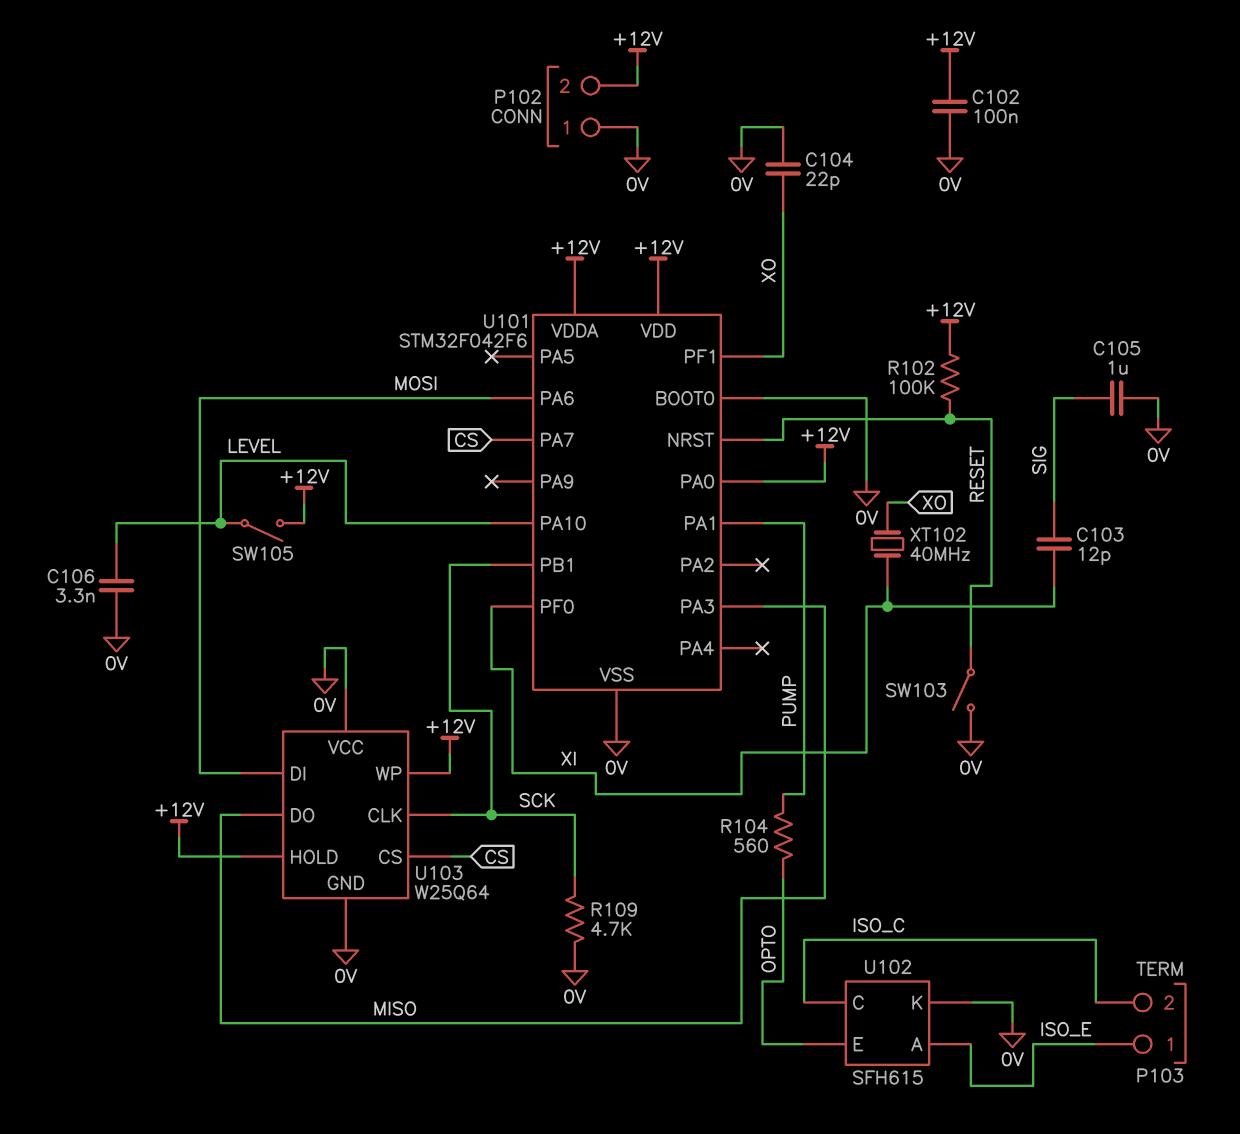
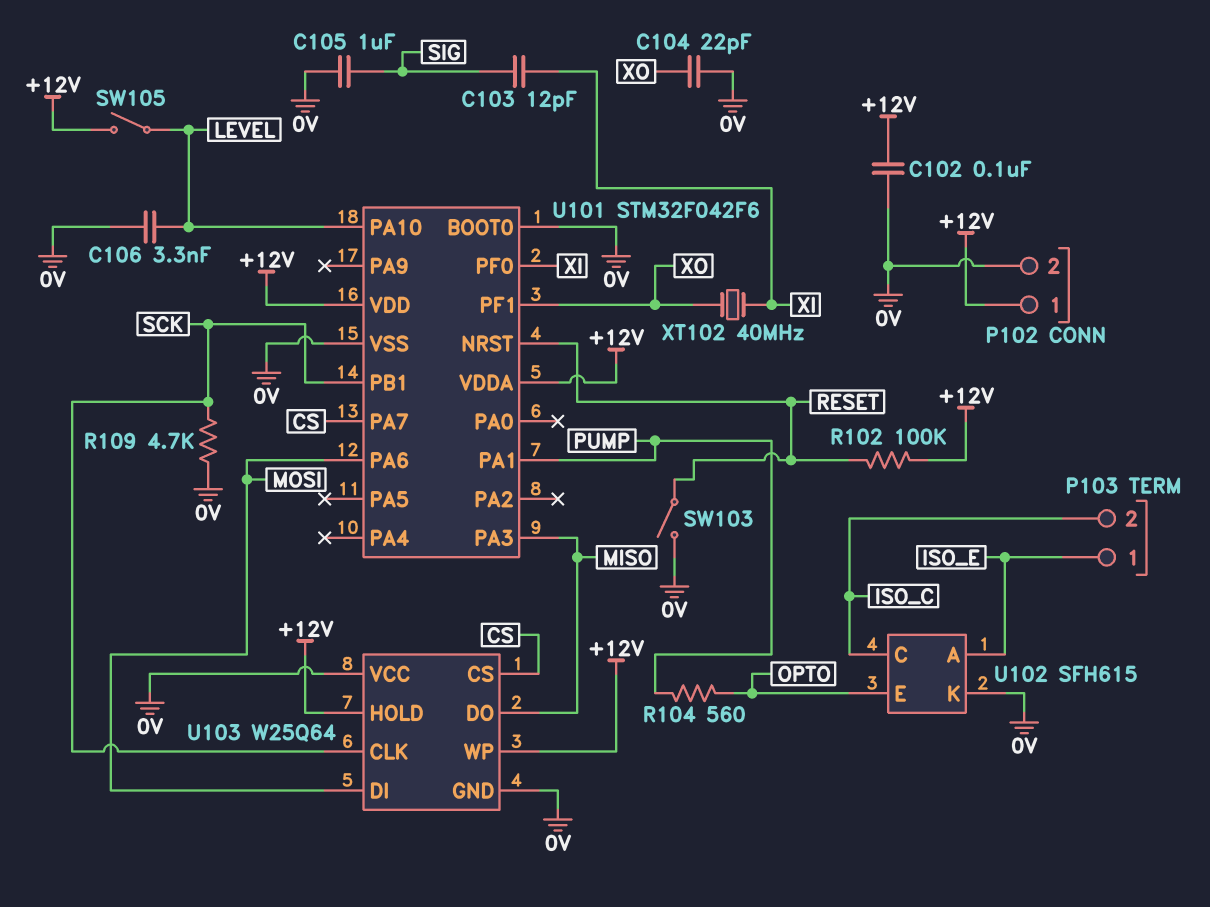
P102 pin 1: 0V -> +12V
P102 pin 2: +12V -> 0V
U101 pin PA0: +12V -> none

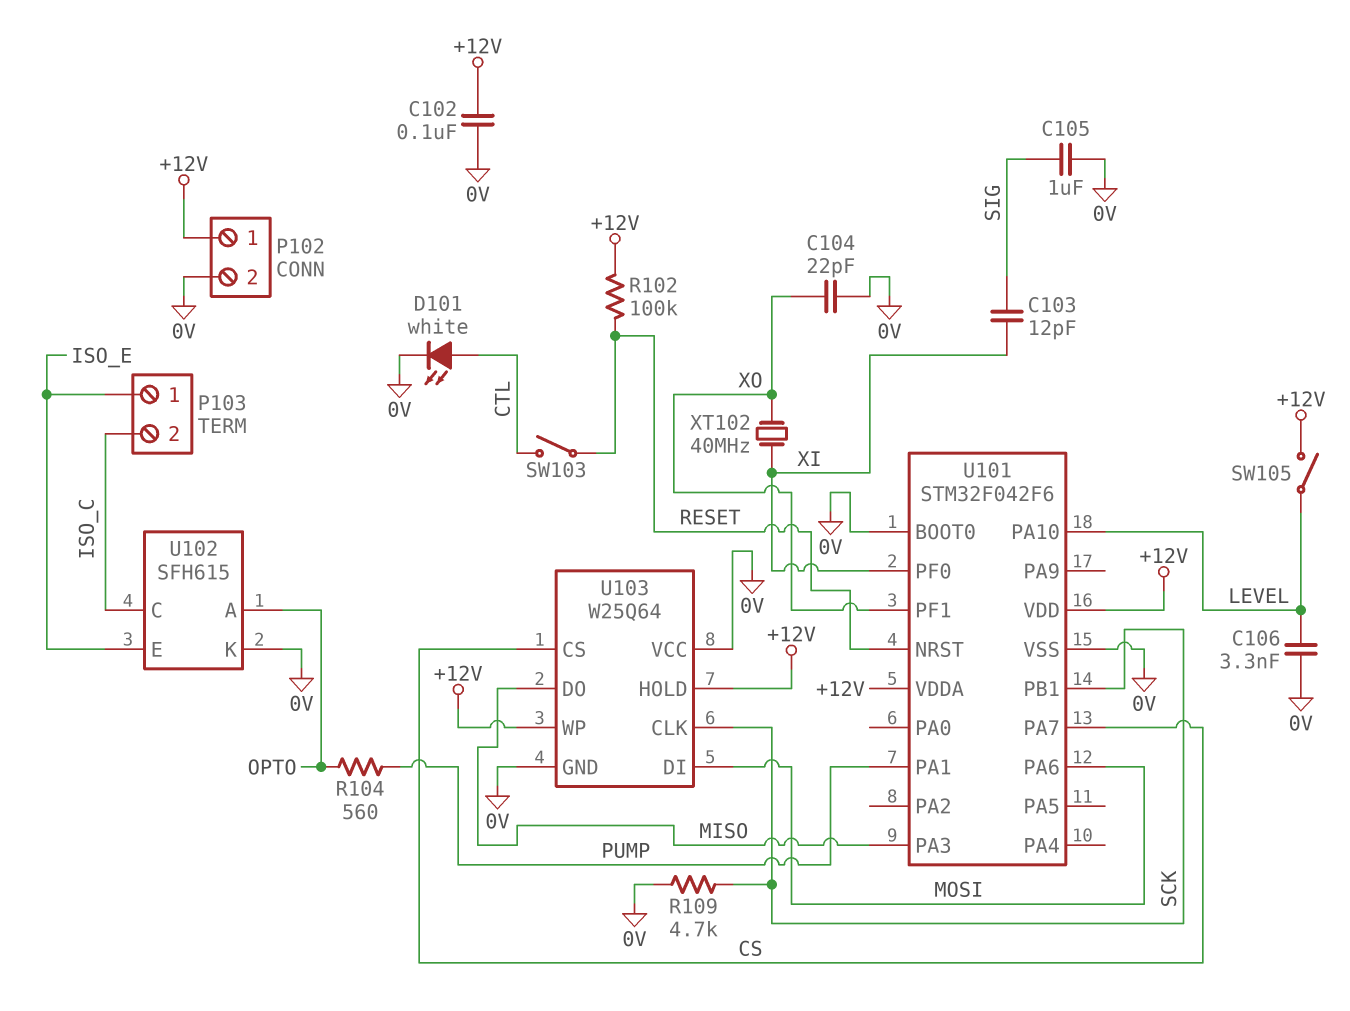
D101: none -> LED white (A CTL, K 0V)
SW103: switch (0V, RESET) -> switch (CTL, RESET)
U102 pin A: ISO_E -> OPTO
U102 pin E: OPTO -> ISO_E

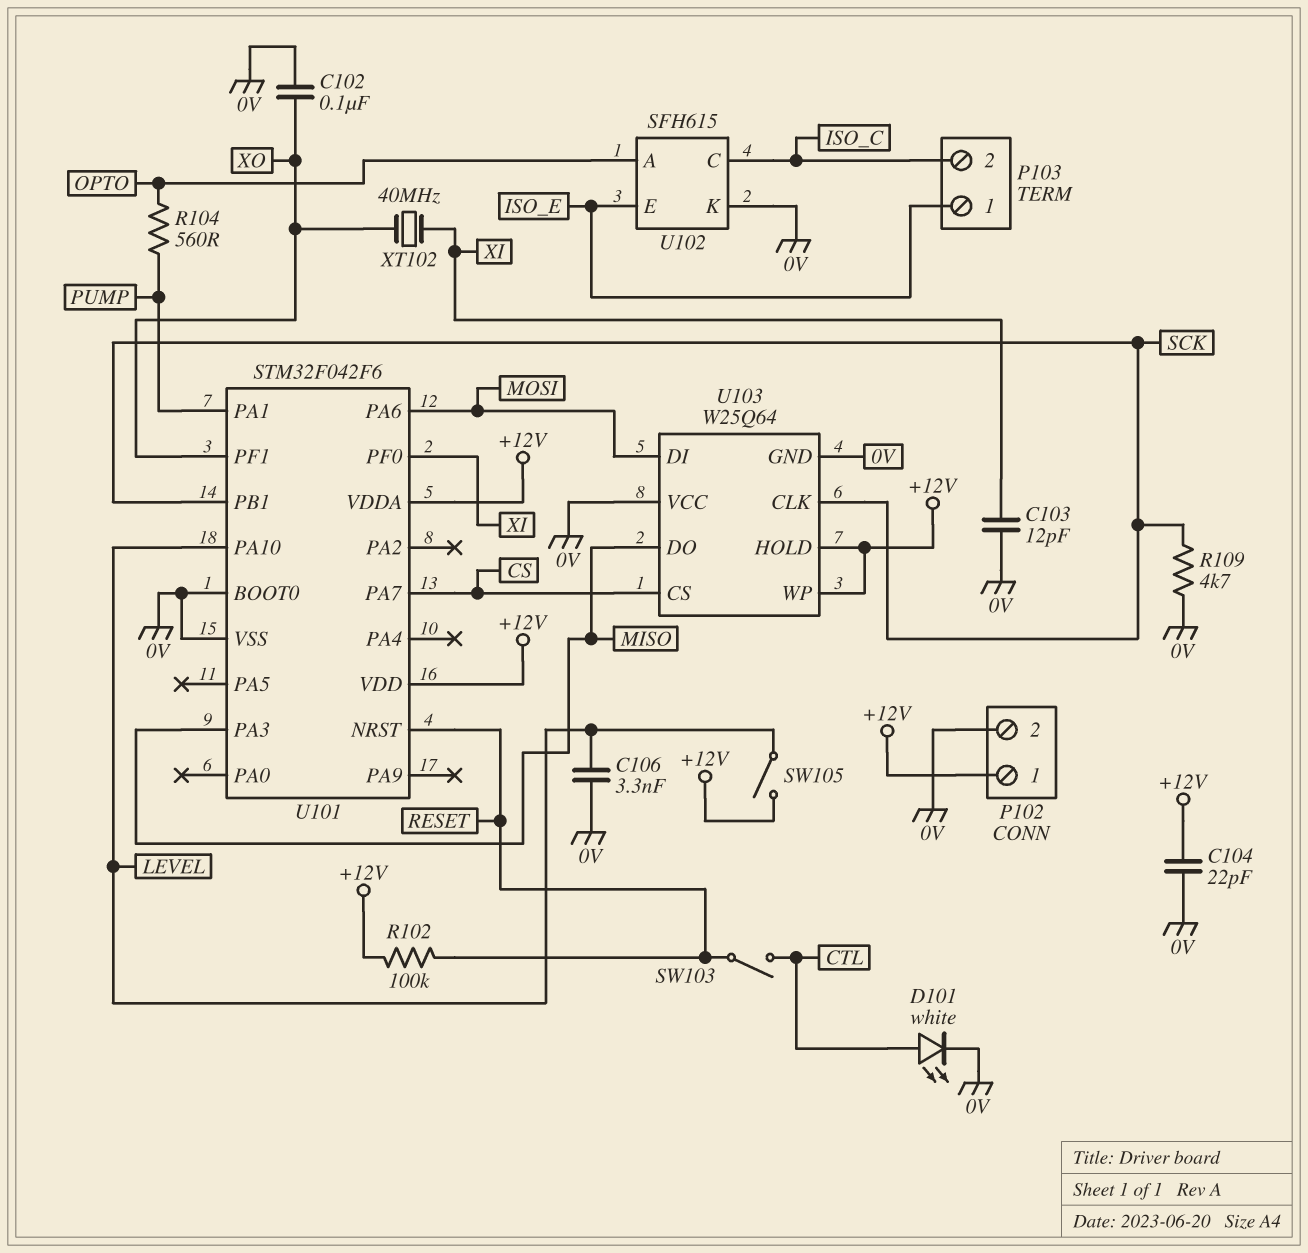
C102: 100nF (+12V, 0V) -> 100nF (0V, XO)
C103: 12pF (SIG, XI) -> 12pF (0V, XI)
C104: 22pF (0V, XO) -> 22pF (+12V, 0V)
C105: 1uF (0V, SIG) -> none

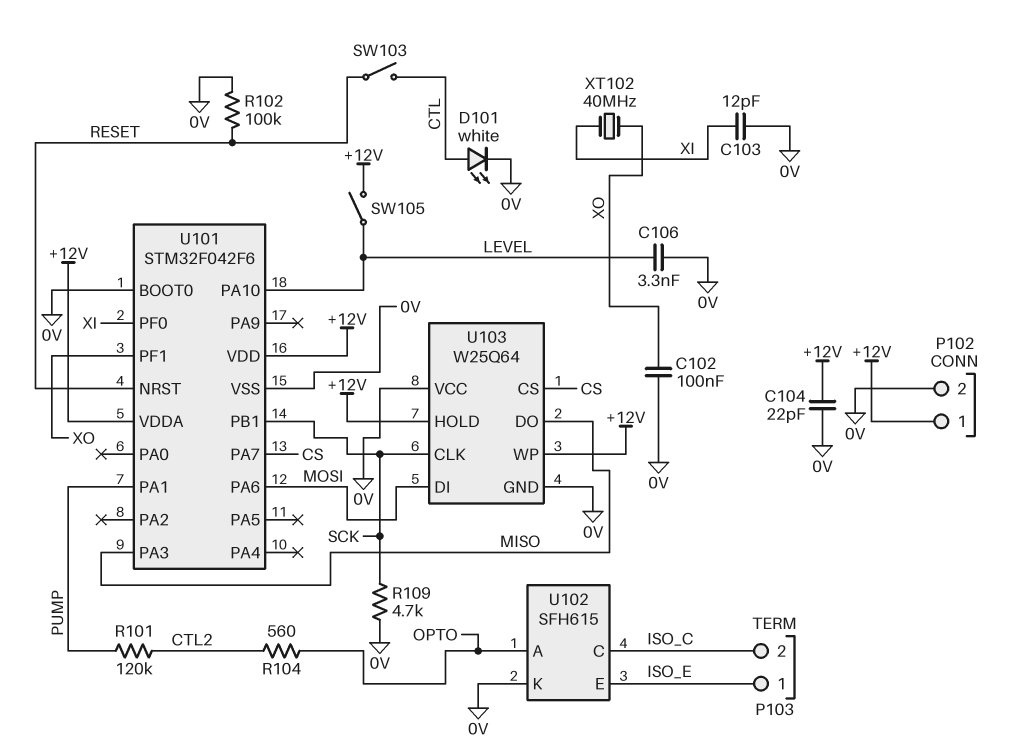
R101: none -> 120k (CTL2, PUMP)
R102: 100k (+12V, RESET) -> 100k (0V, RESET)
R104: 560 (OPTO, PUMP) -> 560 (CTL2, OPTO)

